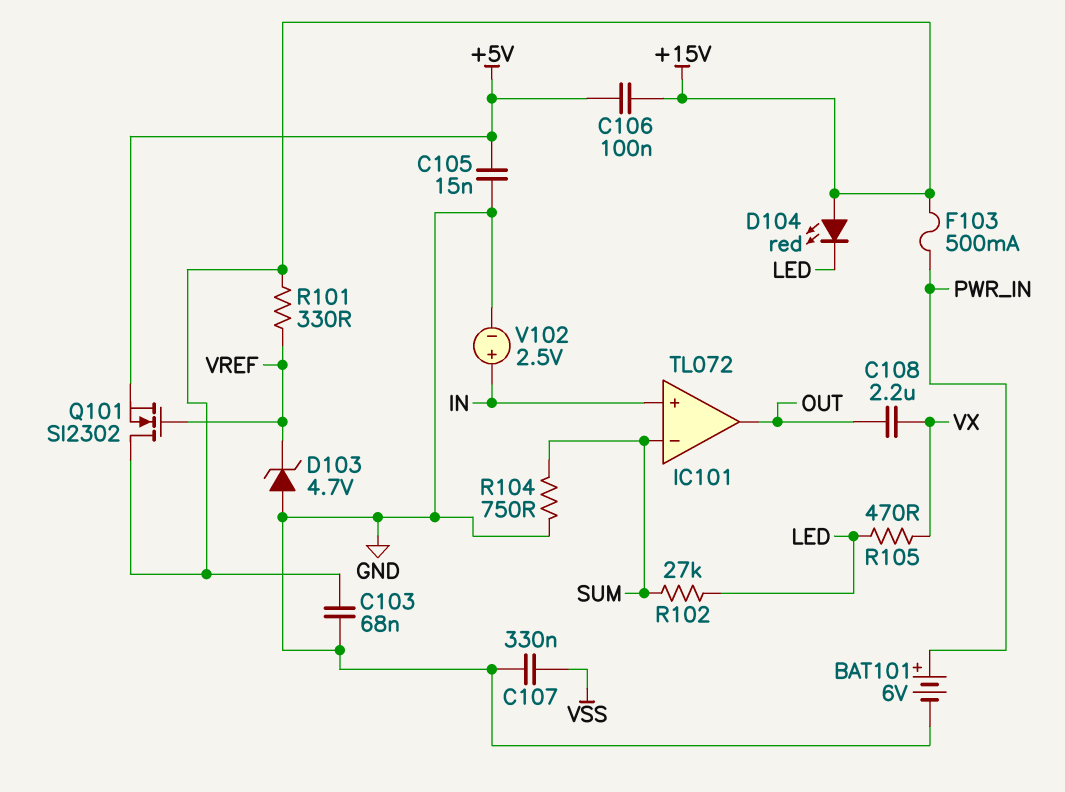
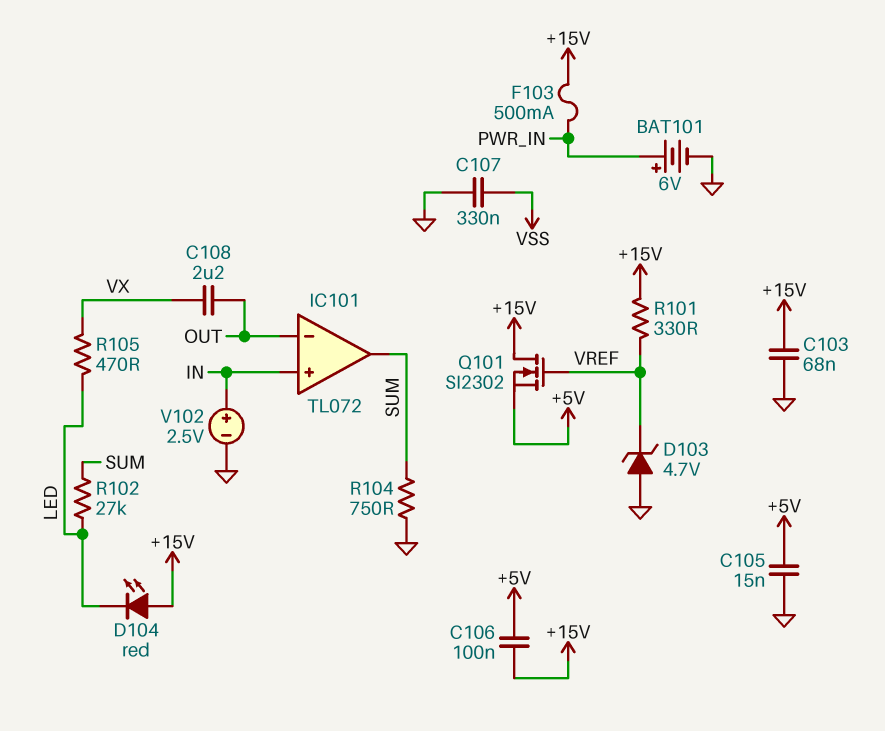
IC101 pin in-: SUM -> OUT
IC101 pin out: OUT -> SUM

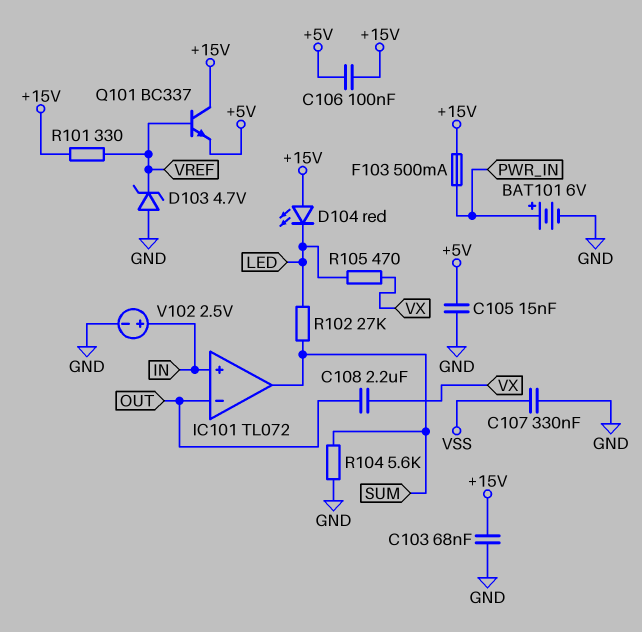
Q101: NMOS SI2302 (G VREF, D +15V, S +5V) -> NPN BC337 (B VREF, C +15V, E +5V)
R104: 750 (GND, SUM) -> 5.6k (GND, SUM)

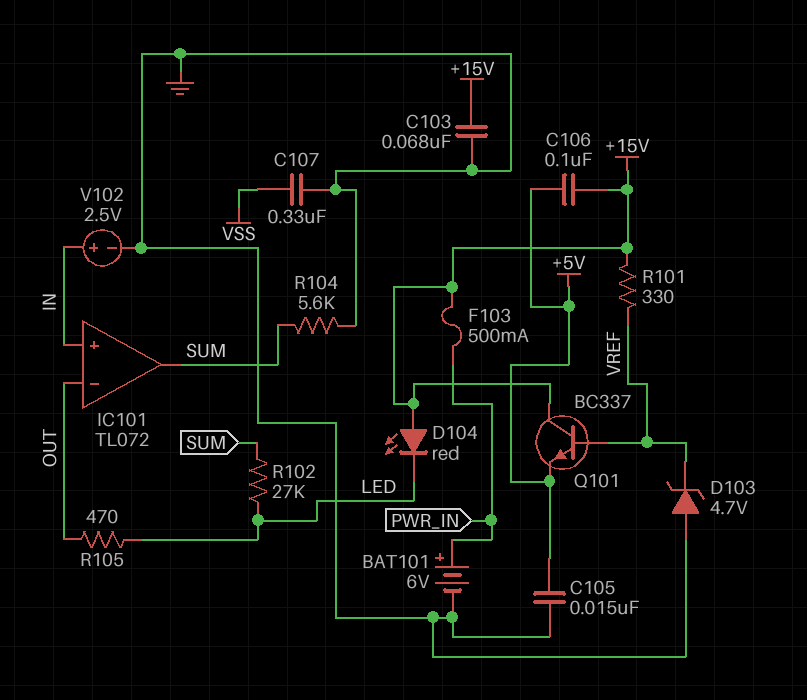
C108: 2.2uF (OUT, VX) -> none
R105: 470 (LED, VX) -> 470 (LED, OUT)

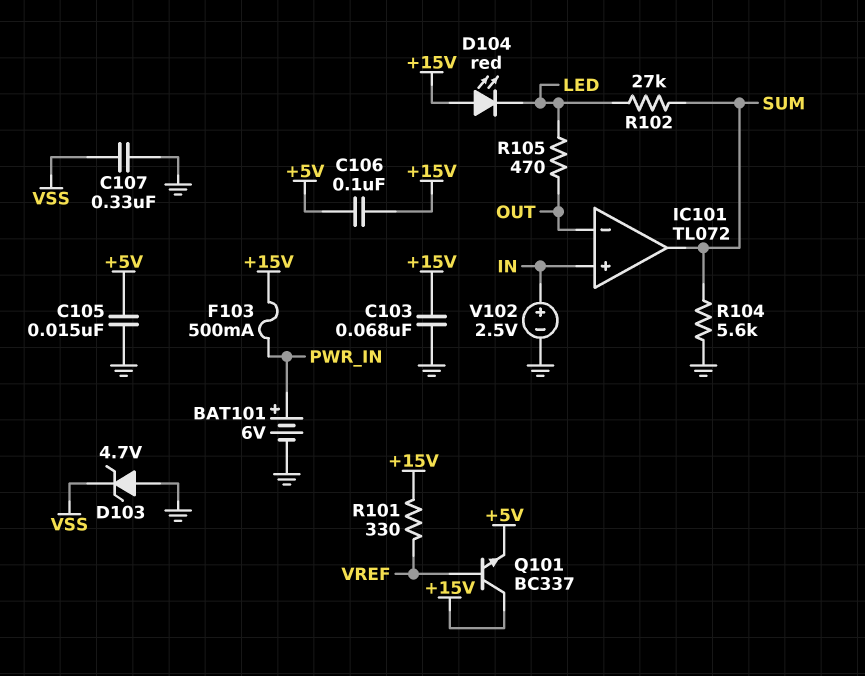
D103: zener 4.7V (A GND, K VREF) -> zener 4.7V (A GND, K VSS)

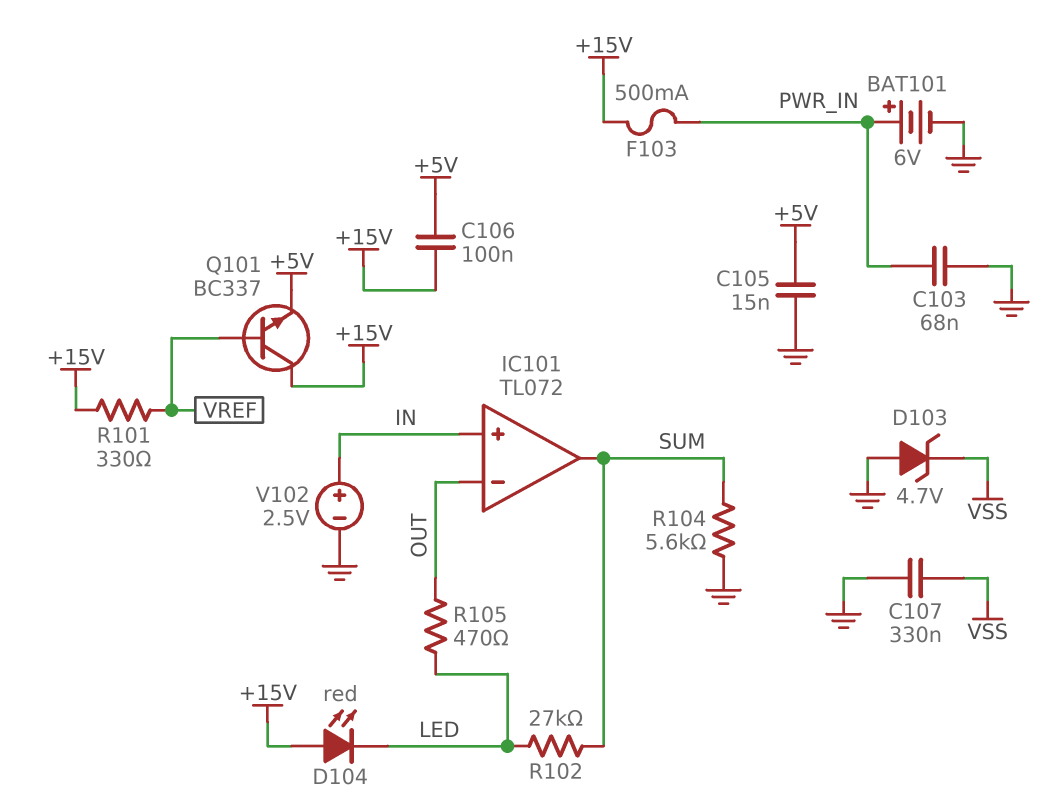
C103: 68nF (+15V, GND) -> 68nF (GND, PWR_IN)

